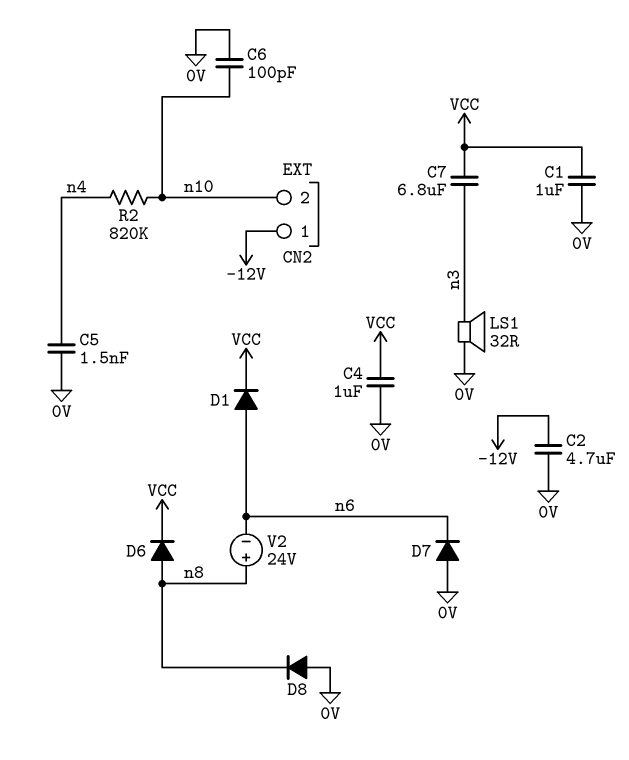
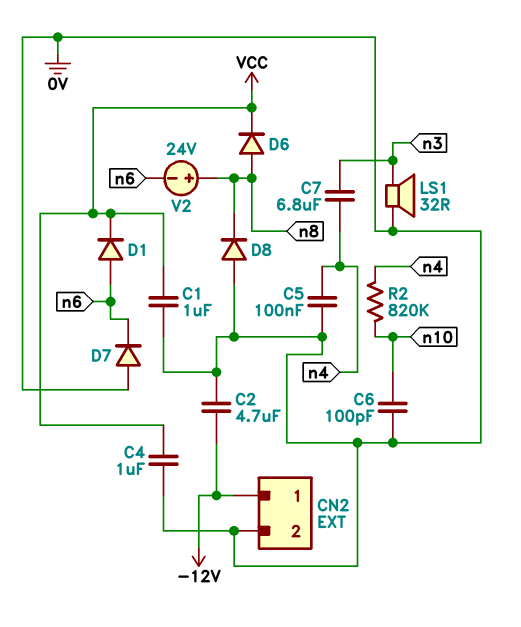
C5: 1.5nF (0V, n4) -> 100nF (0V, n4)
C7: 6.8uF (VCC, n3) -> 6.8uF (n3, n4)
CN2 pin 2: n10 -> 0V

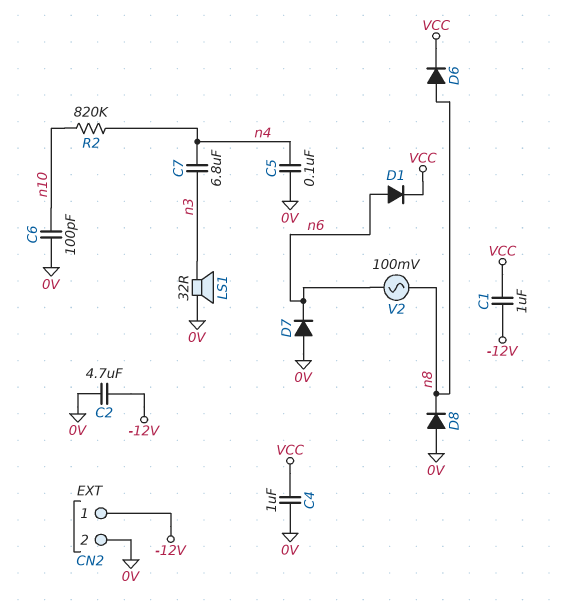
C1: 1uF (0V, VCC) -> 1uF (-12V, VCC)
V2: 24V (plus n8, minus n6) -> AC 100mV (n6, n8)

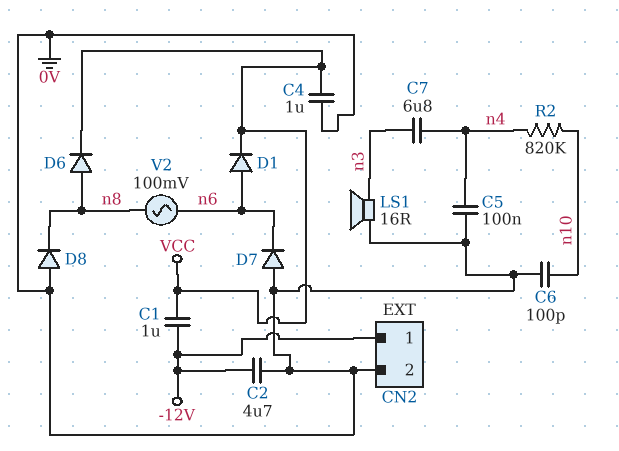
LS1: speaker 32R (0V, n3) -> speaker 16R (0V, n3)

